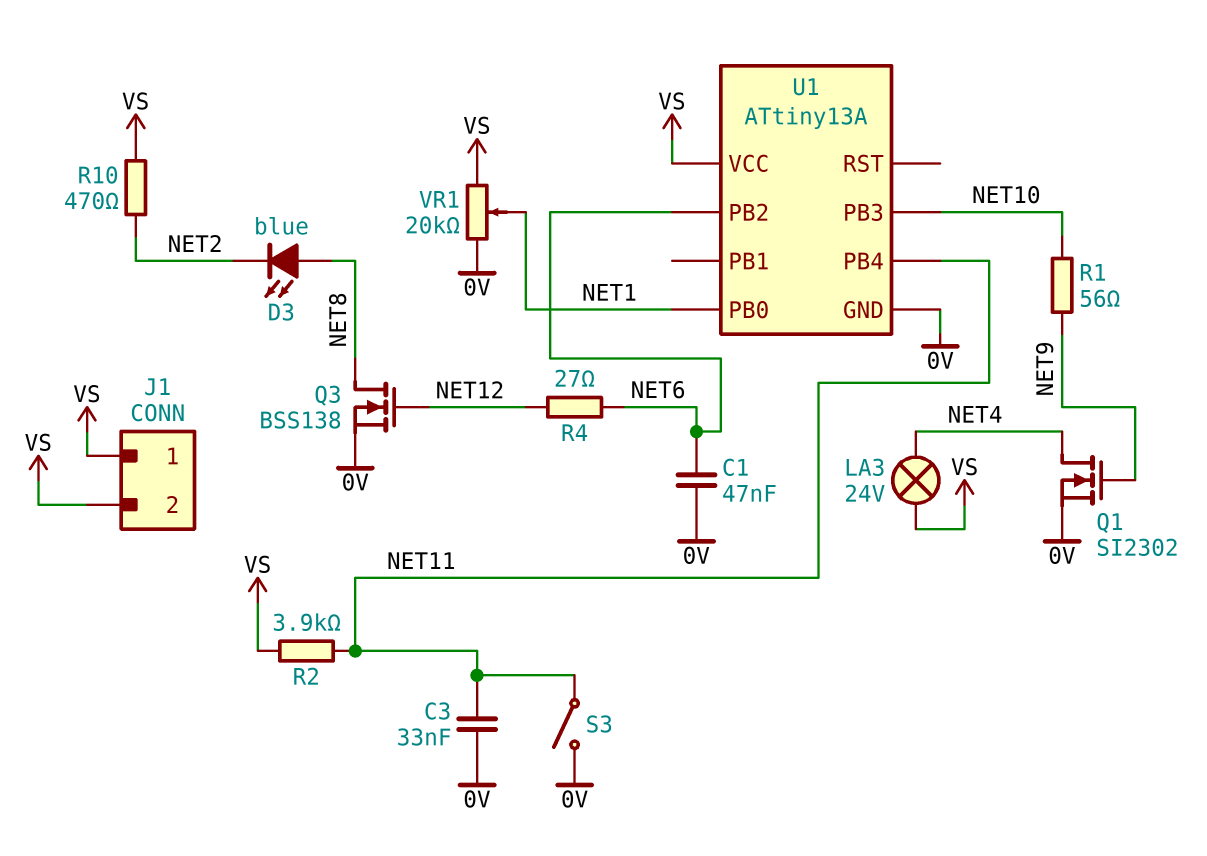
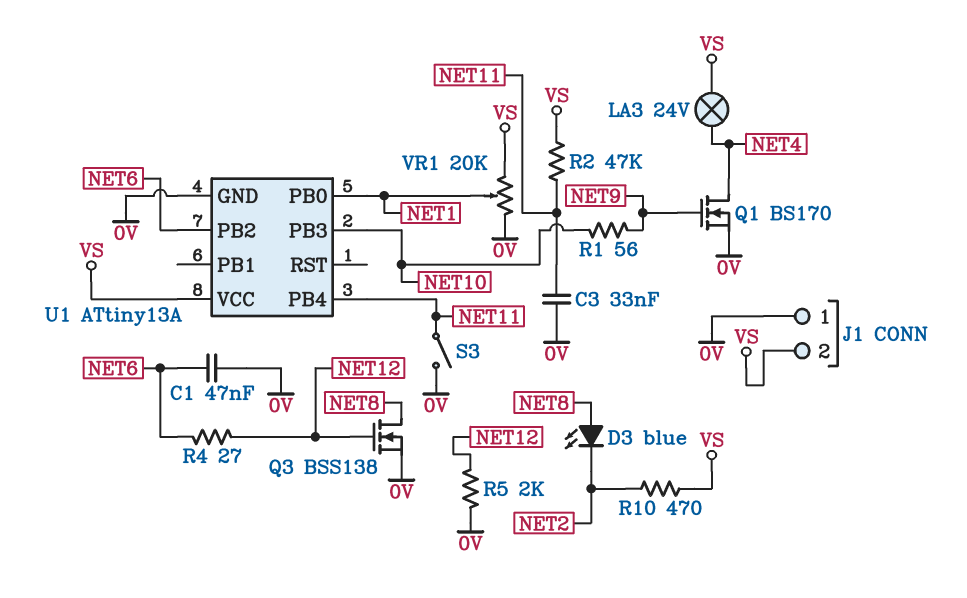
J1 pin 1: VS -> 0V
Q1: NMOS SI2302 (G NET9, D NET4, S 0V) -> NMOS BS170 (G NET9, D NET4, S 0V)
R2: 3.9k (NET11, VS) -> 47k (NET11, VS)
R5: none -> 2k (0V, NET12)

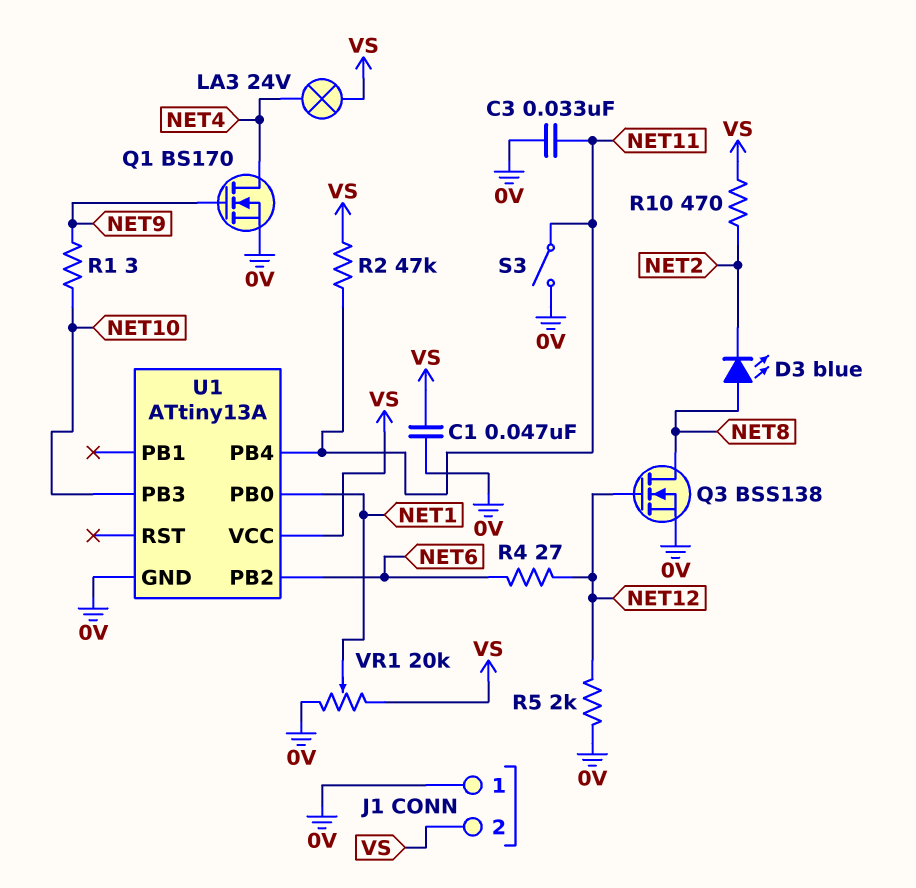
C1: 47nF (0V, NET6) -> 47nF (0V, VS)
R1: 56 (NET9, NET10) -> 3 (NET9, NET10)

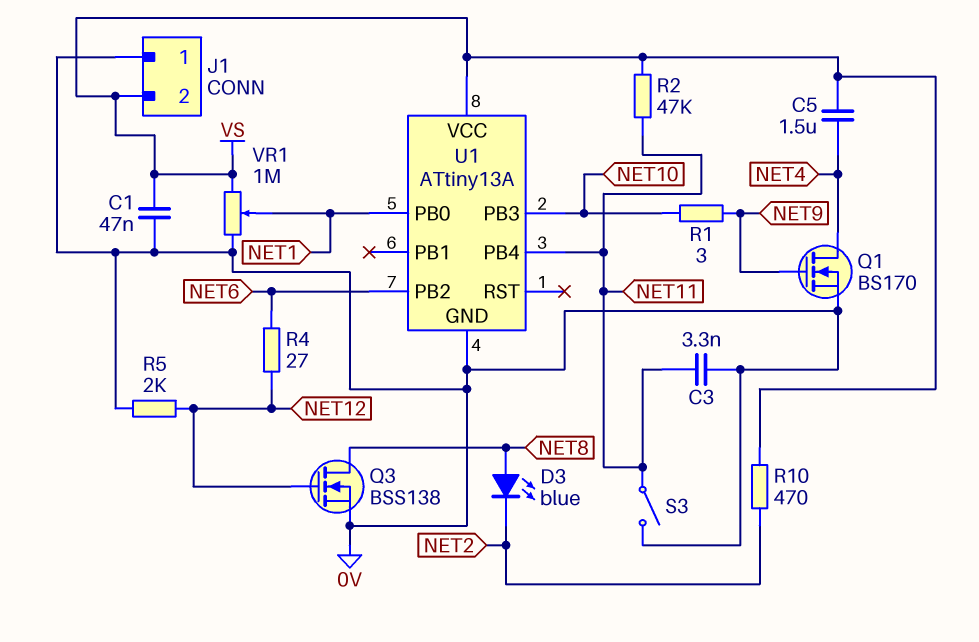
C3: 33nF (0V, NET11) -> 3.3nF (0V, NET11)
C5: none -> 1.5uF (NET4, VS)
LA3: lamp 24V (NET4, VS) -> none
VR1: 20k (0V, VS, wiper NET1) -> 1M (0V, VS, wiper NET1)

